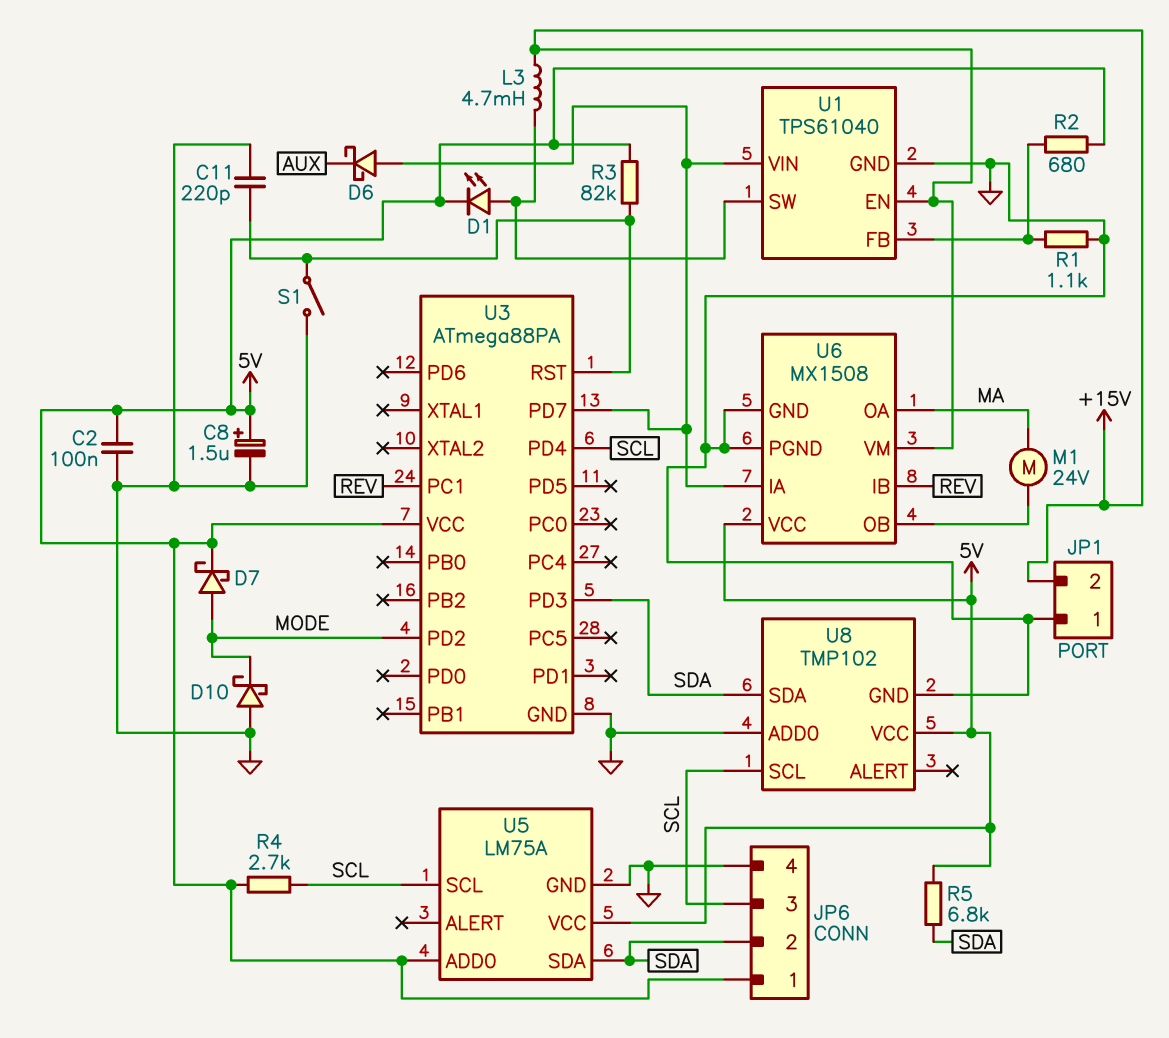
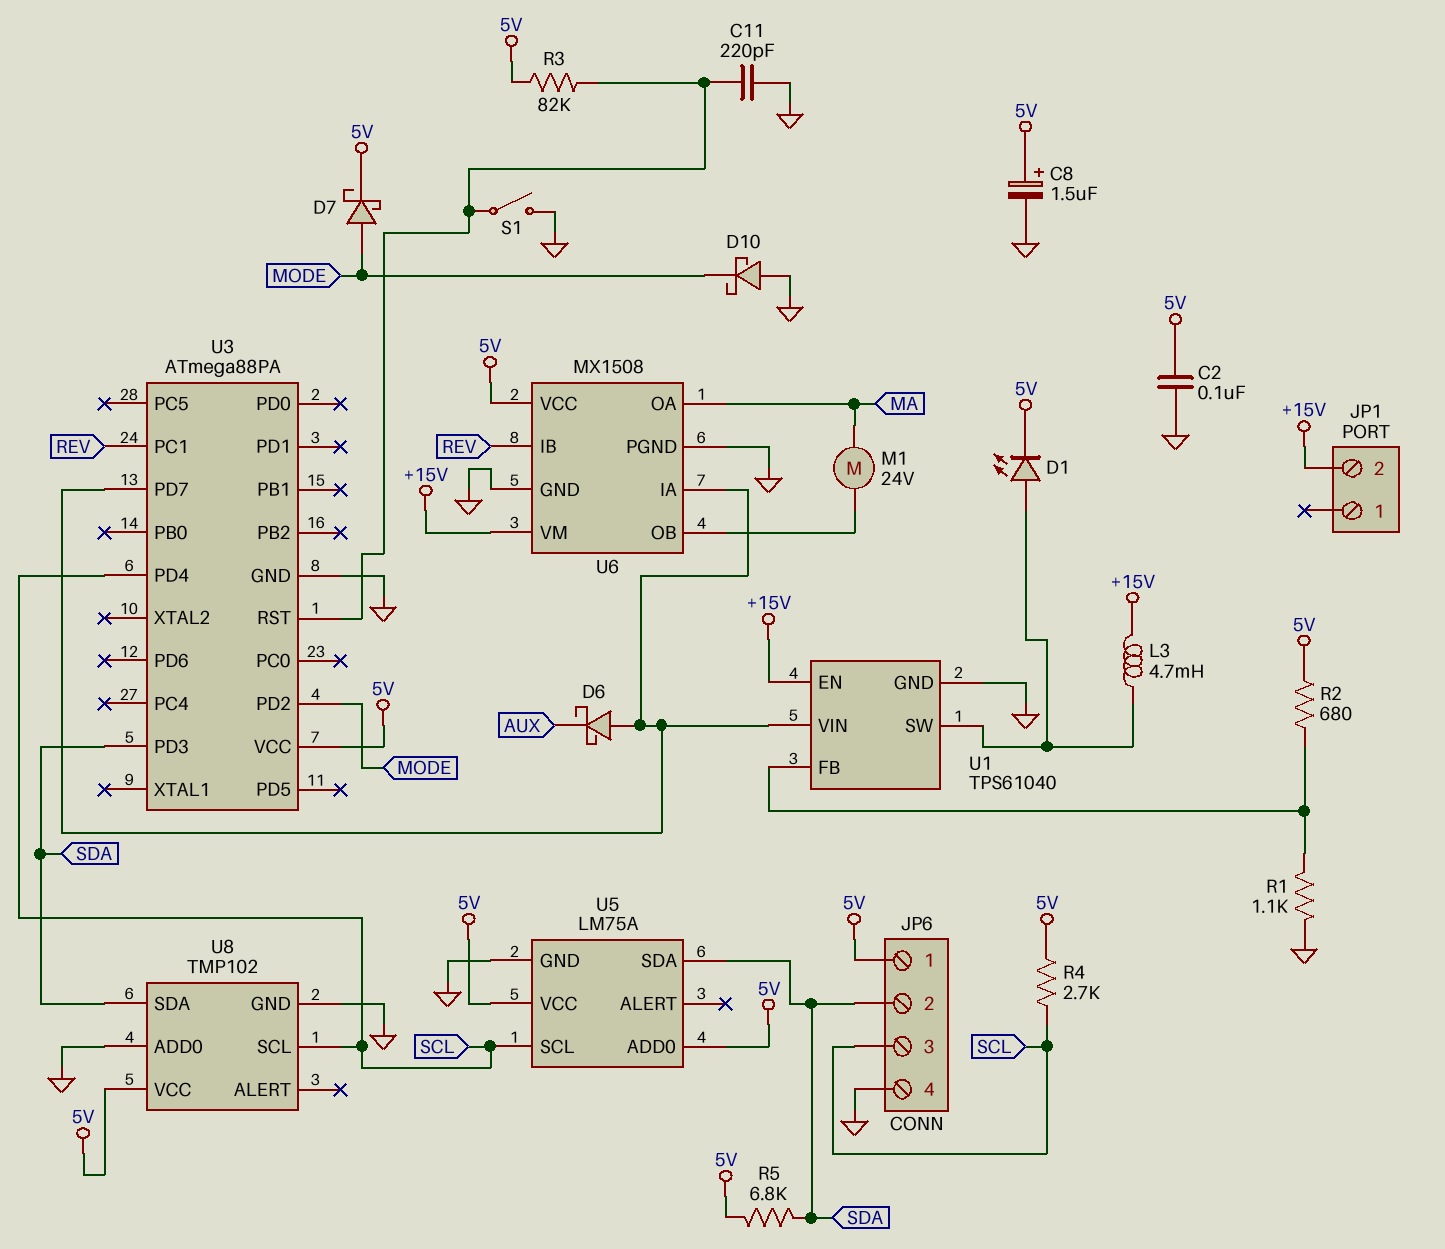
JP1 pin 1: GND -> none

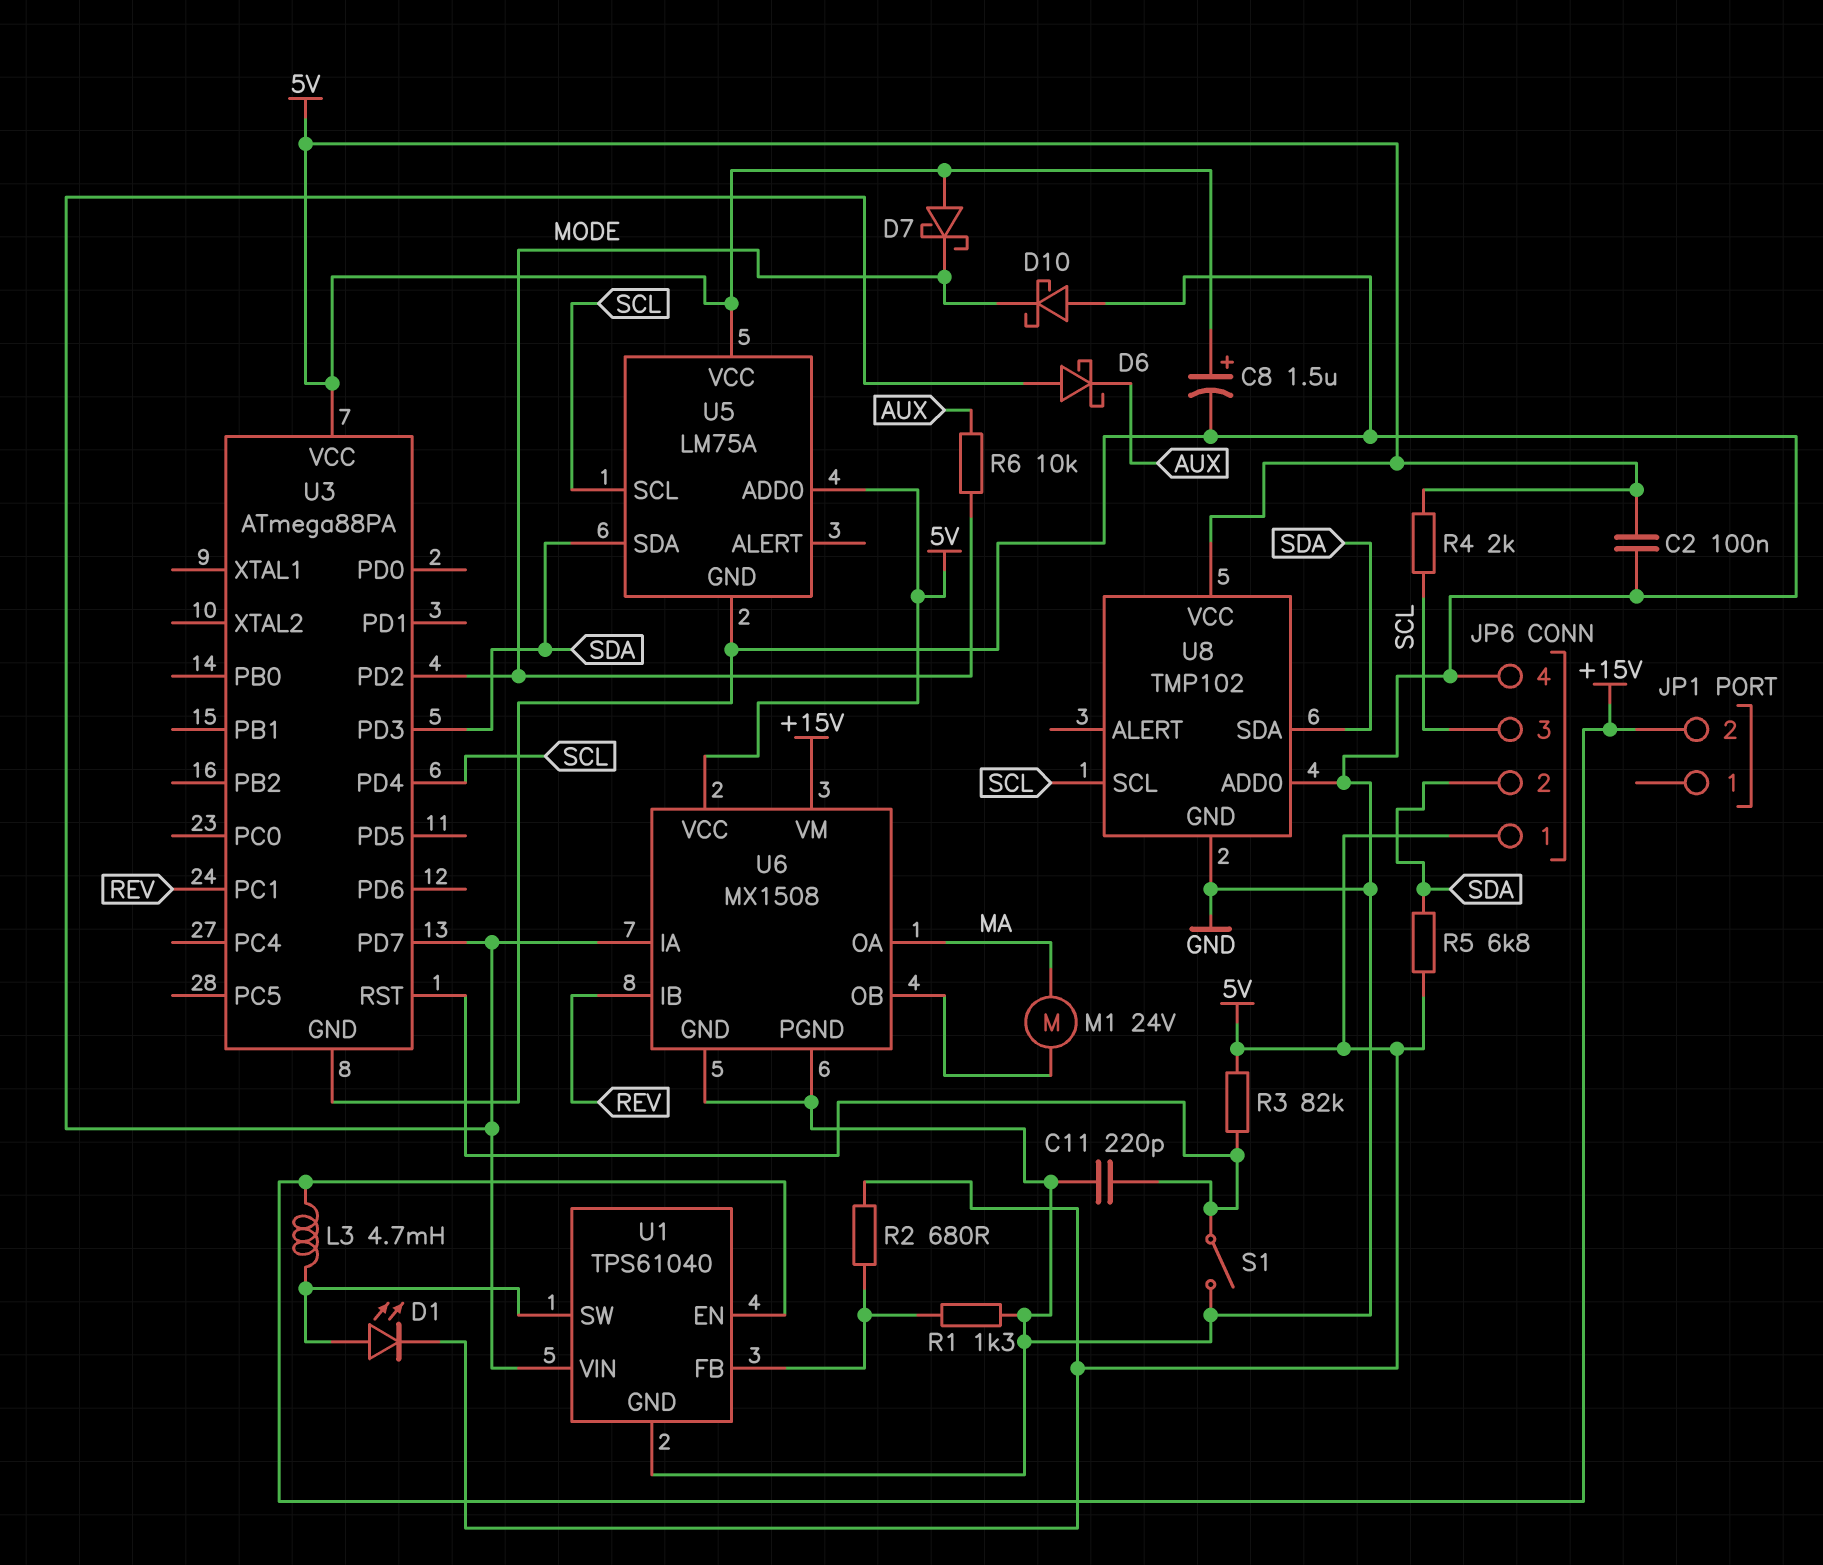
D7: schottky (A MODE, K 5V) -> schottky (A 5V, K MODE)
R1: 1.1k (GND, U1/FB) -> 1.3k (GND, U1/FB)
R4: 2.7k (5V, SCL) -> 2k (5V, SCL)
R6: none -> 10k (AUX, MODE)

